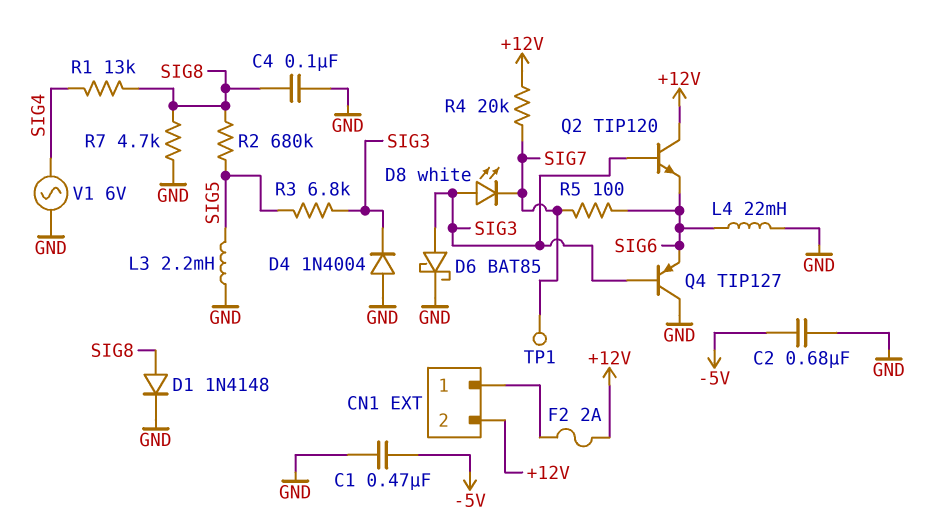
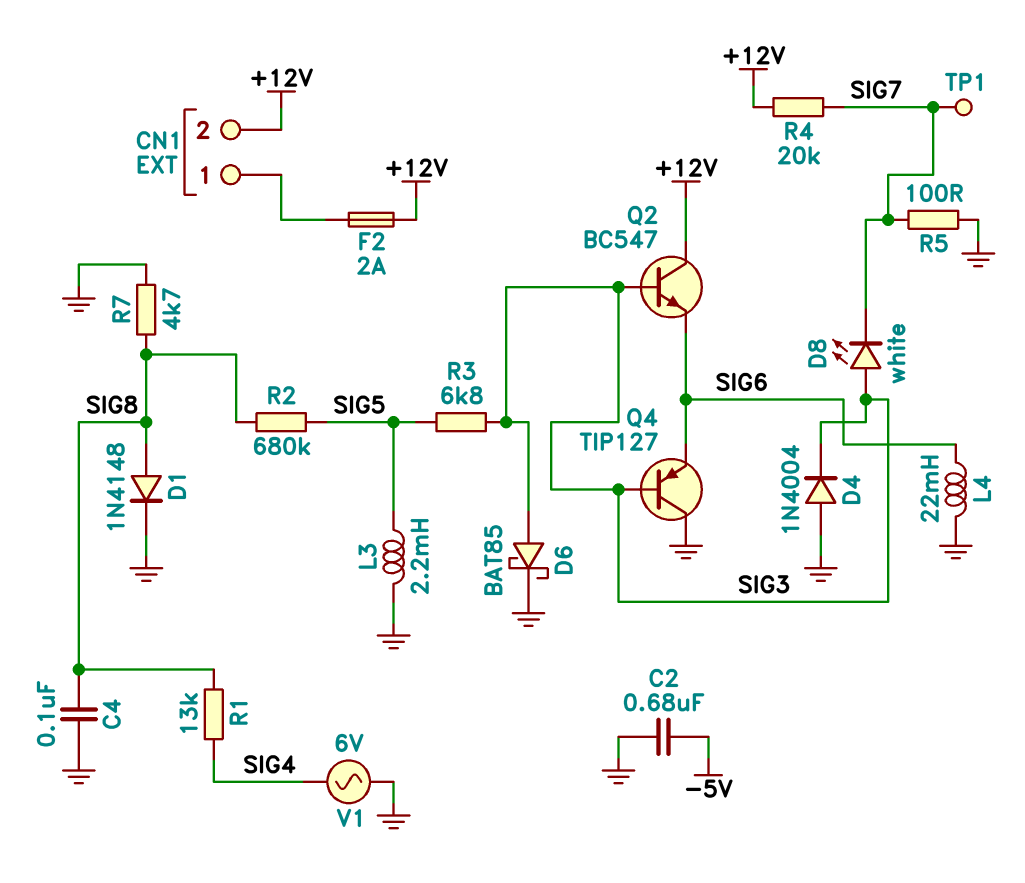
C1: 470nF (-5V, GND) -> none
Q2: NPN TIP120 (B SIG3, C +12V, E SIG6) -> NPN BC547 (B SIG3, C +12V, E SIG6)
R5: 100 (SIG6, SIG7) -> 100 (GND, SIG7)

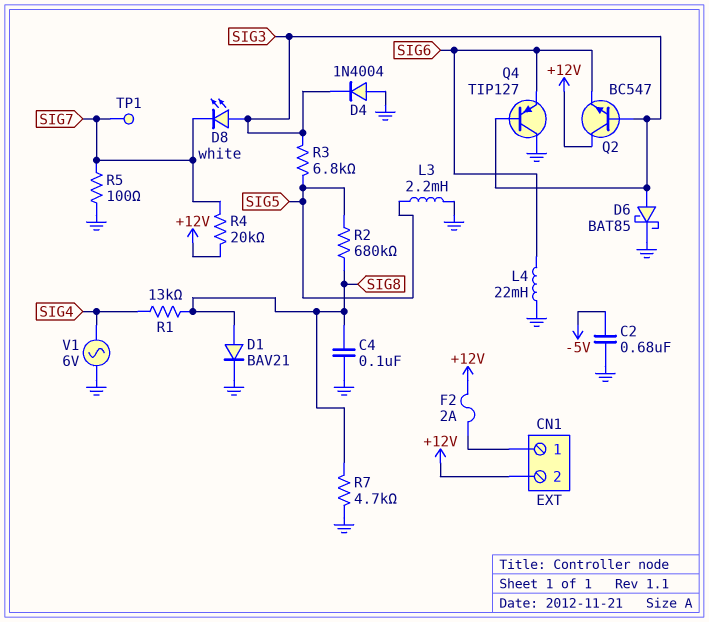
D1: diode 1N4148 (A SIG8, K GND) -> diode BAV21 (A SIG8, K GND)

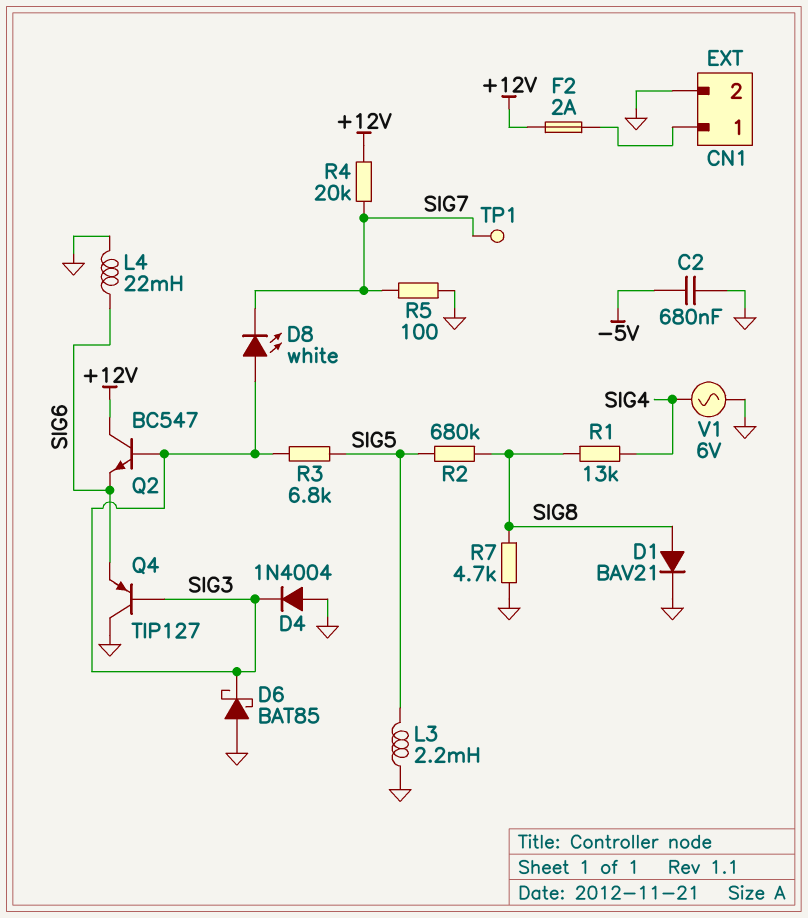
C4: 100nF (GND, SIG8) -> none
CN1 pin 2: +12V -> GND
D6: schottky BAT85 (A SIG3, K GND) -> schottky BAT85 (A GND, K SIG3)

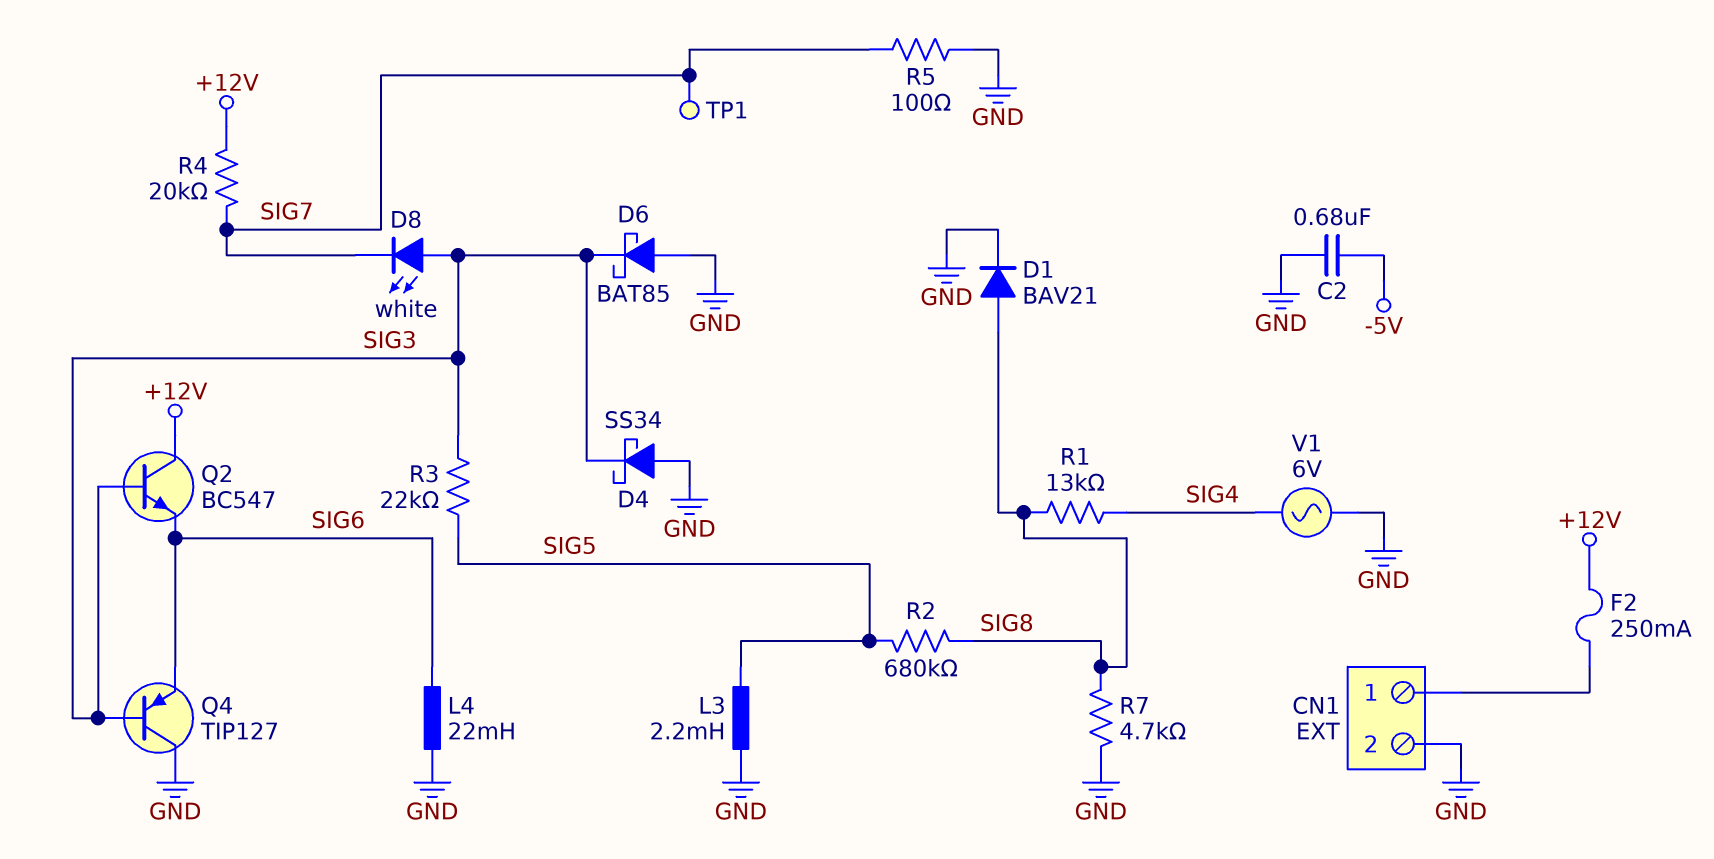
D4: diode 1N4004 (A GND, K SIG3) -> schottky SS34 (A GND, K SIG3)
F2: 2A (+12V, CN1/1) -> 250mA (+12V, CN1/1)
R3: 6.8k (SIG3, SIG5) -> 22k (SIG3, SIG5)

